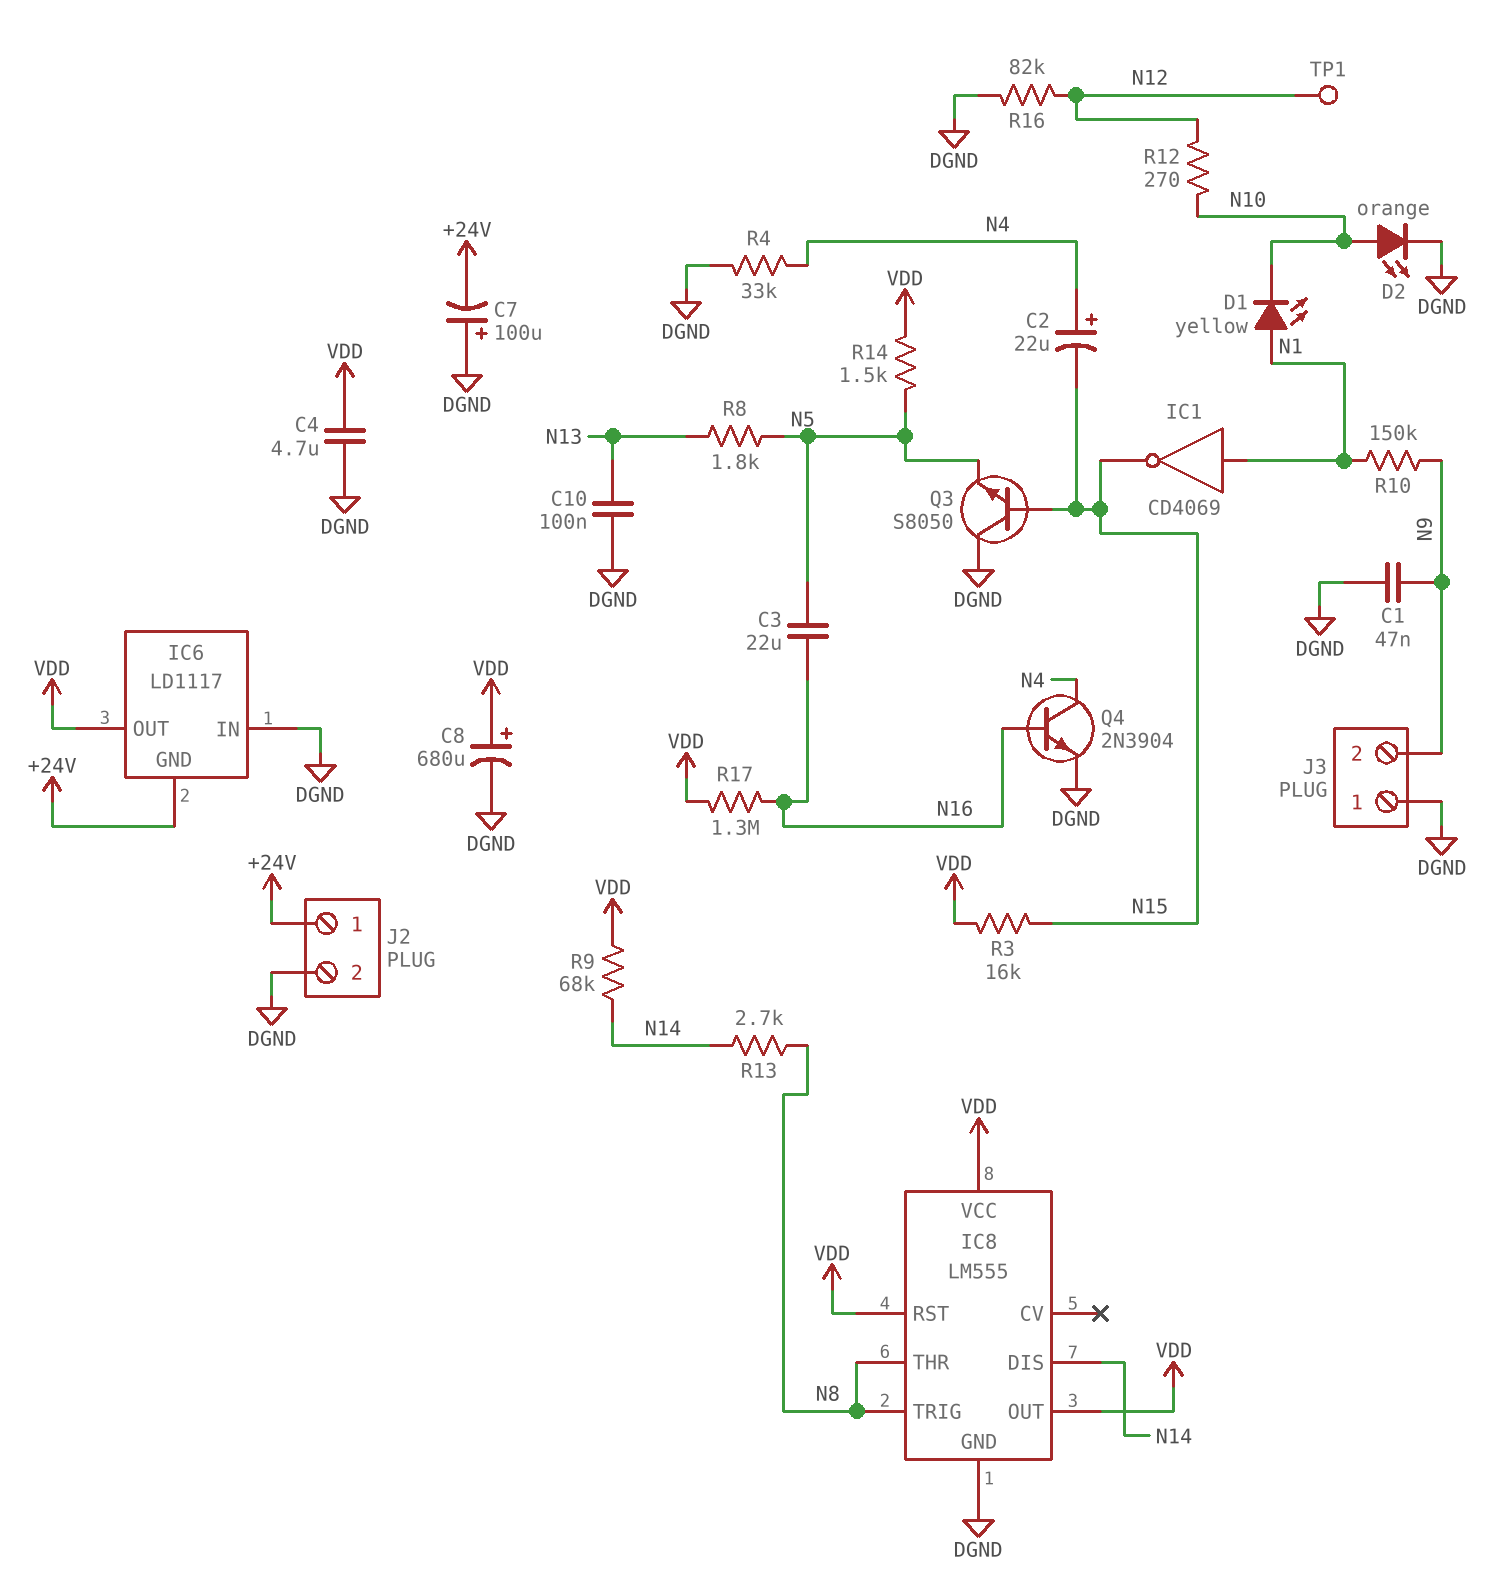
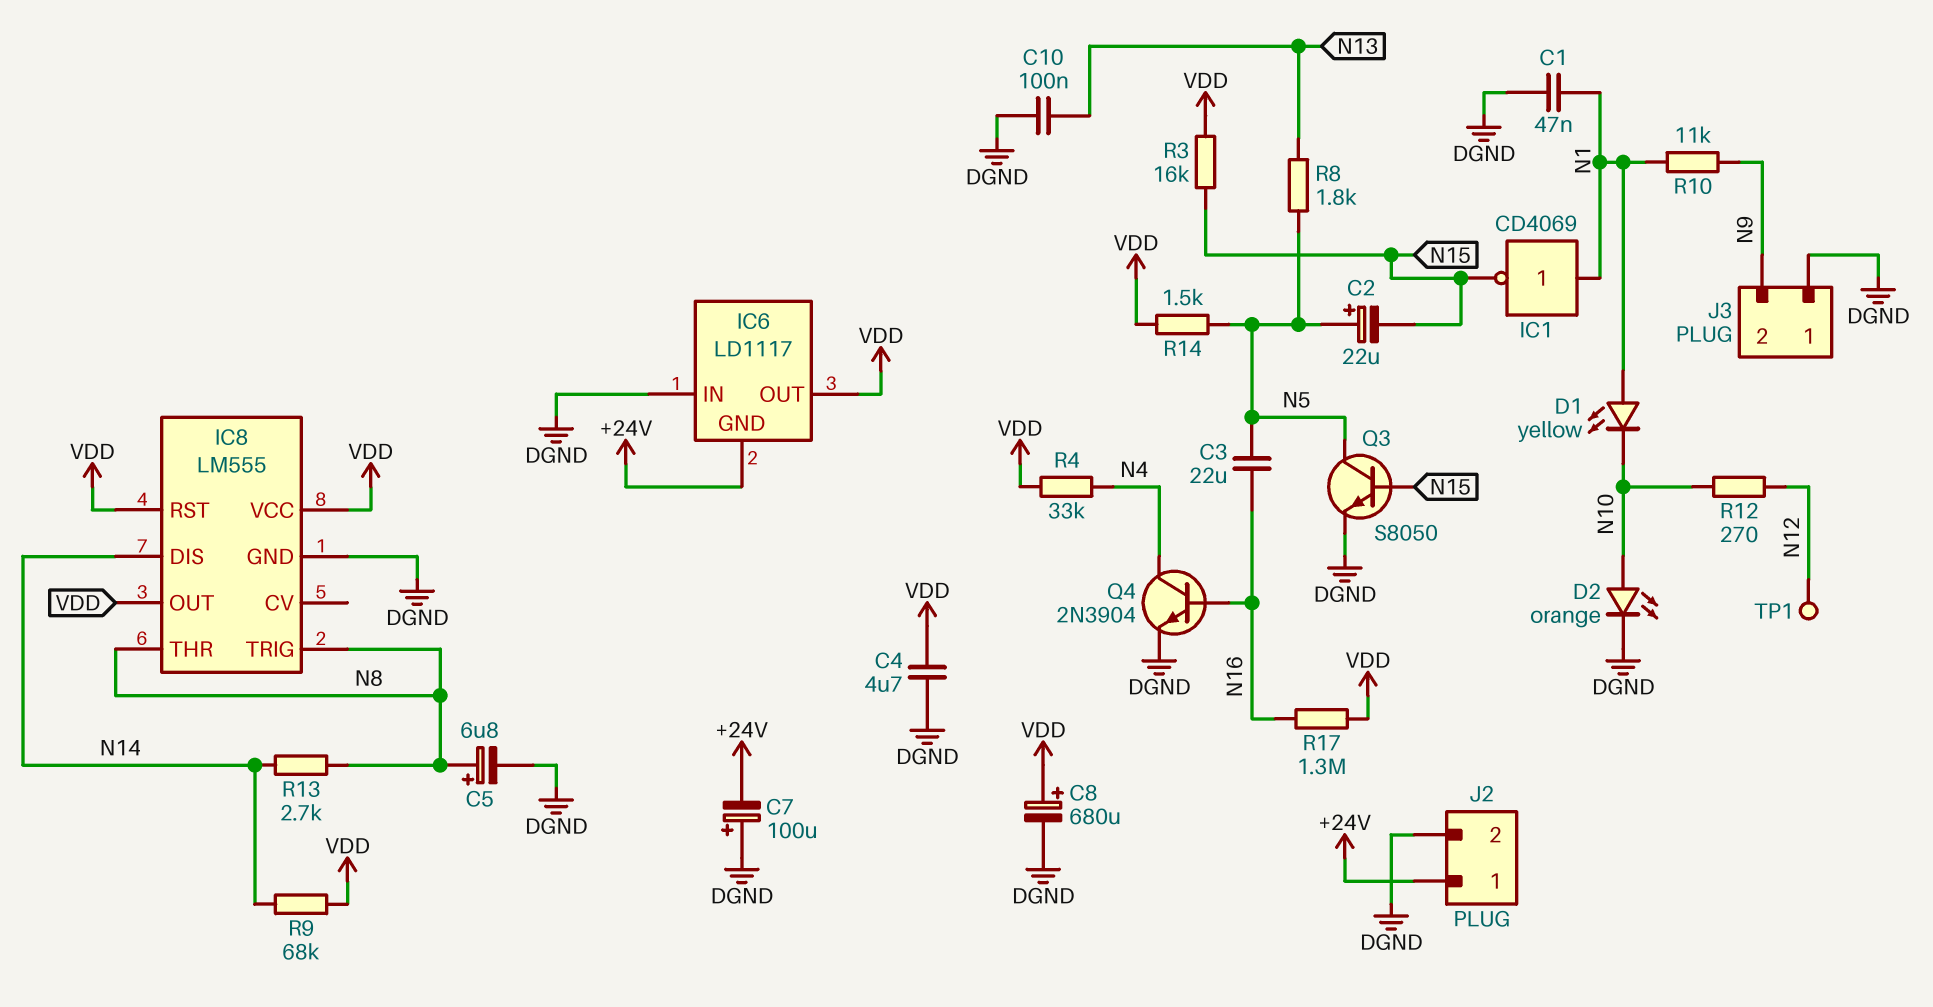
C1: 47nF (DGND, N9) -> 47nF (DGND, N1)
C2: 22uF (plus N4, minus N15) -> 22uF (plus N5, minus N15)
C5: none -> 6.8uF (plus N8, minus DGND)
Q3: NPN S8050 (B N15, C DGND, E N5) -> NPN S8050 (B N15, C N5, E DGND)
R4: 33k (DGND, N4) -> 33k (N4, VDD)
R10: 150k (N1, N9) -> 11k (N1, N9)
R16: 82k (DGND, N12) -> none

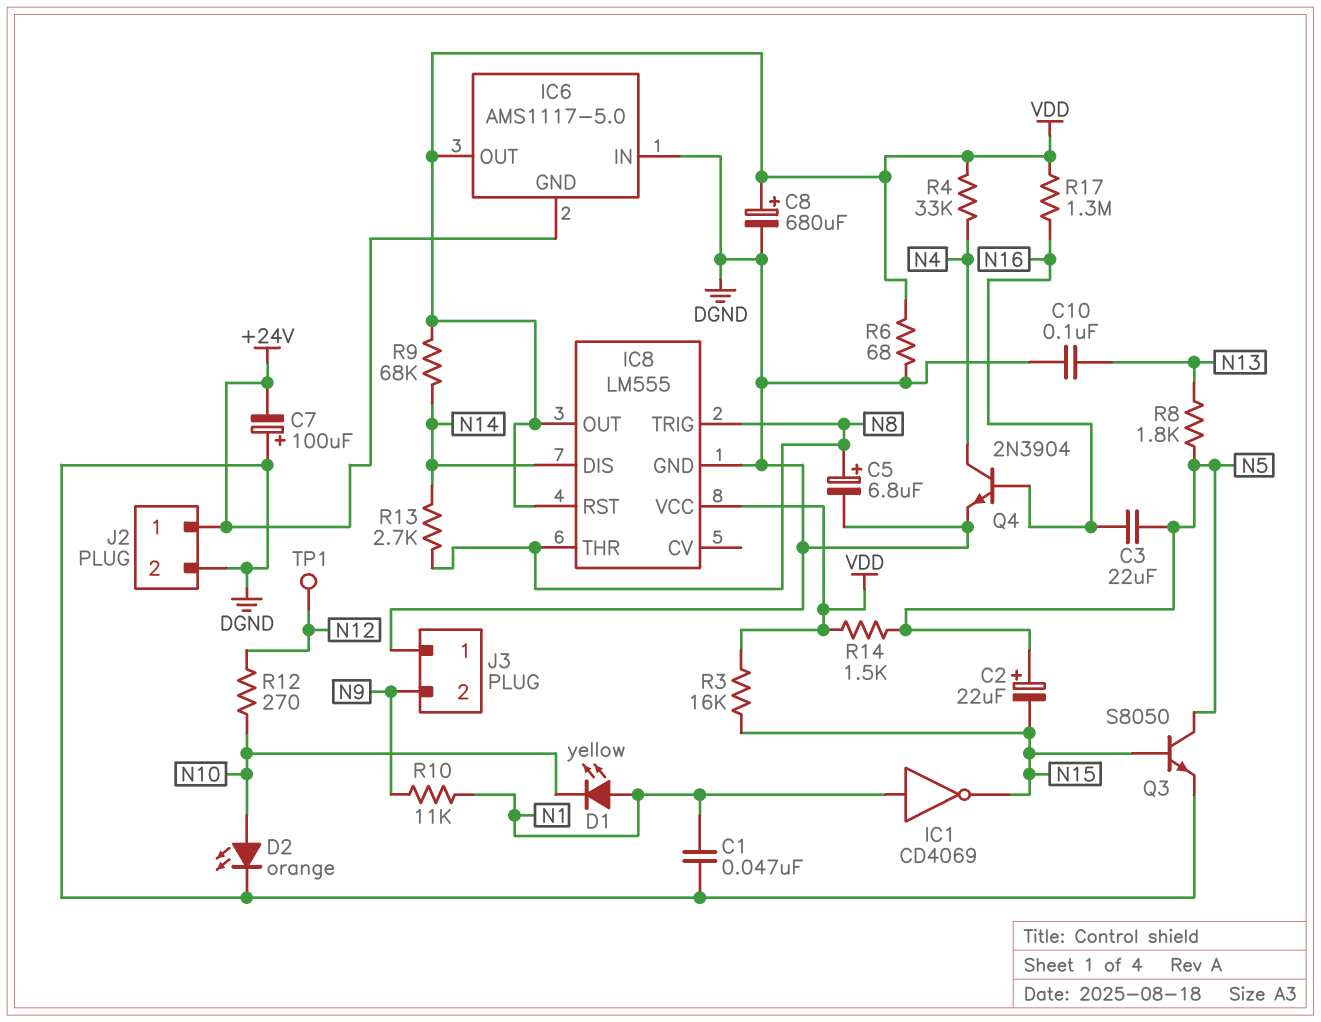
C4: 4.7uF (DGND, VDD) -> none
IC6: LD1117 -> AMS1117-5.0
R6: none -> 68 (DGND, VDD)

